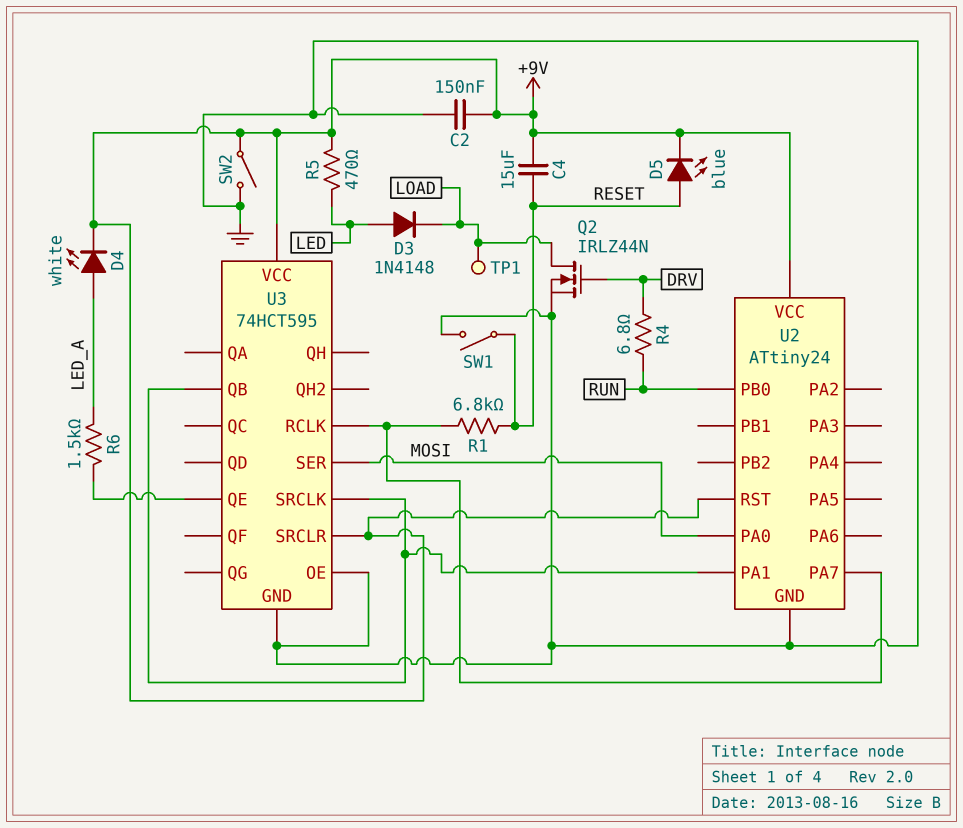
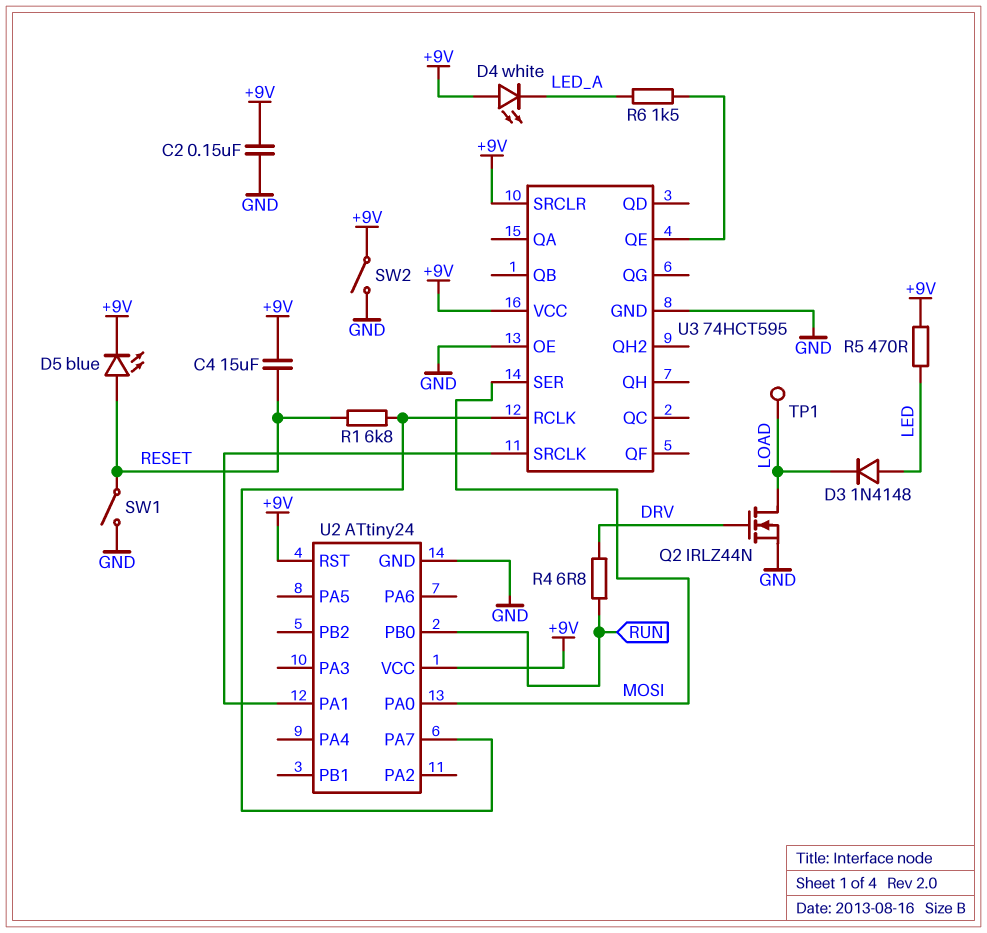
D4: LED white (A LED_A, K +9V) -> LED white (A +9V, K LED_A)
U3 pin QB: U2/PA1 -> none

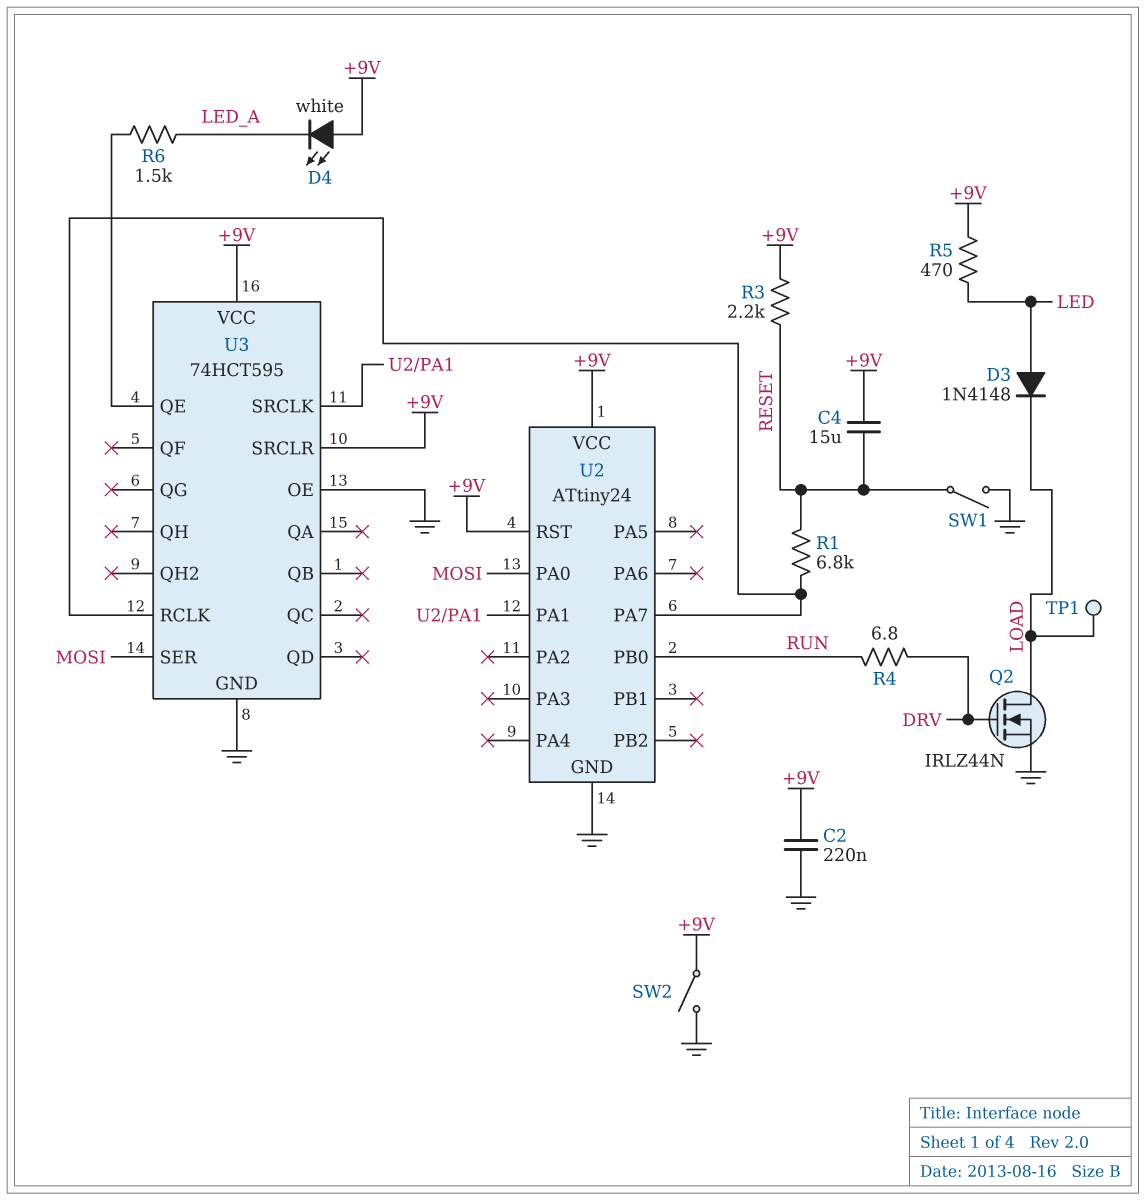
C2: 150nF (+9V, GND) -> 220nF (+9V, GND)
D5: LED blue (A RESET, K +9V) -> none
R3: none -> 2.2k (+9V, RESET)

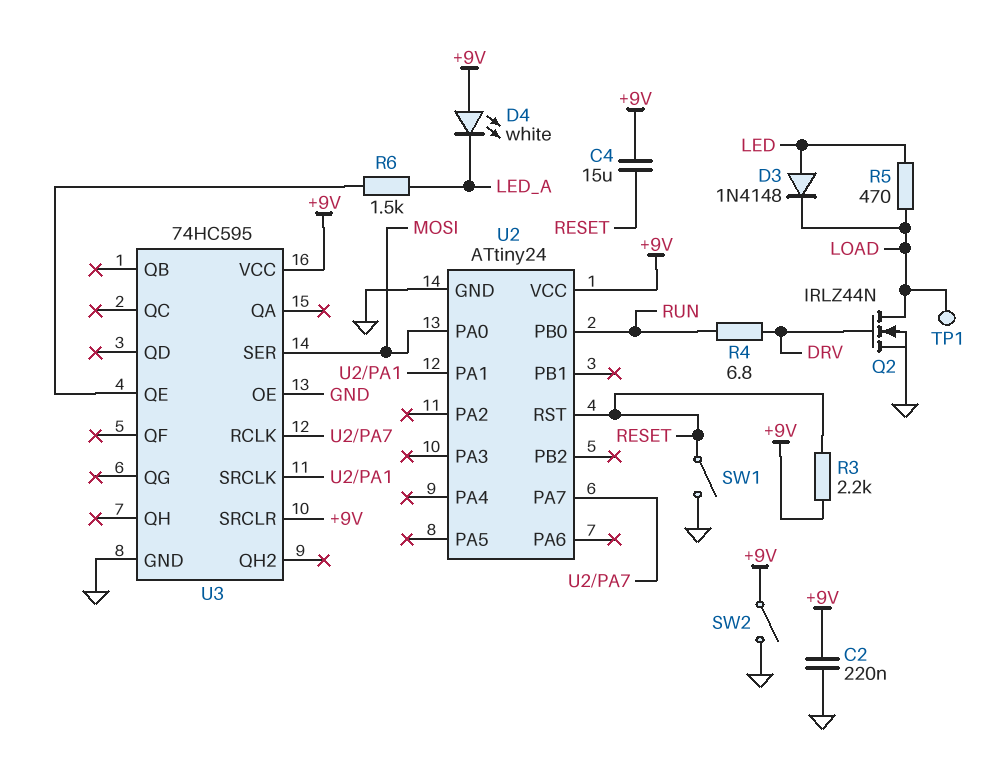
R1: 6.8k (RESET, U2/PA7) -> none
R5: 470 (+9V, LED) -> 470 (LED, LOAD)
U2 pin RST: +9V -> RESET
U3: 74HCT595 -> 74HC595

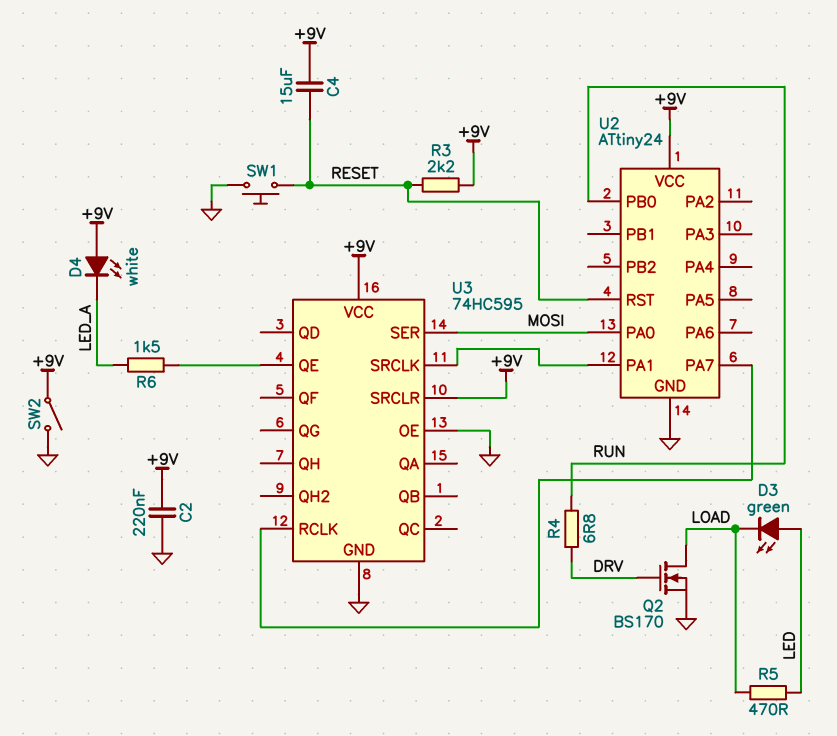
D3: diode 1N4148 (A LED, K LOAD) -> LED green (A LED, K LOAD)
Q2: NMOS IRLZ44N (G DRV, D LOAD, S GND) -> NMOS BS170 (G DRV, D LOAD, S GND)
SW1: switch (GND, RESET) -> button (GND, RESET)
TP1: test point (LOAD) -> none

